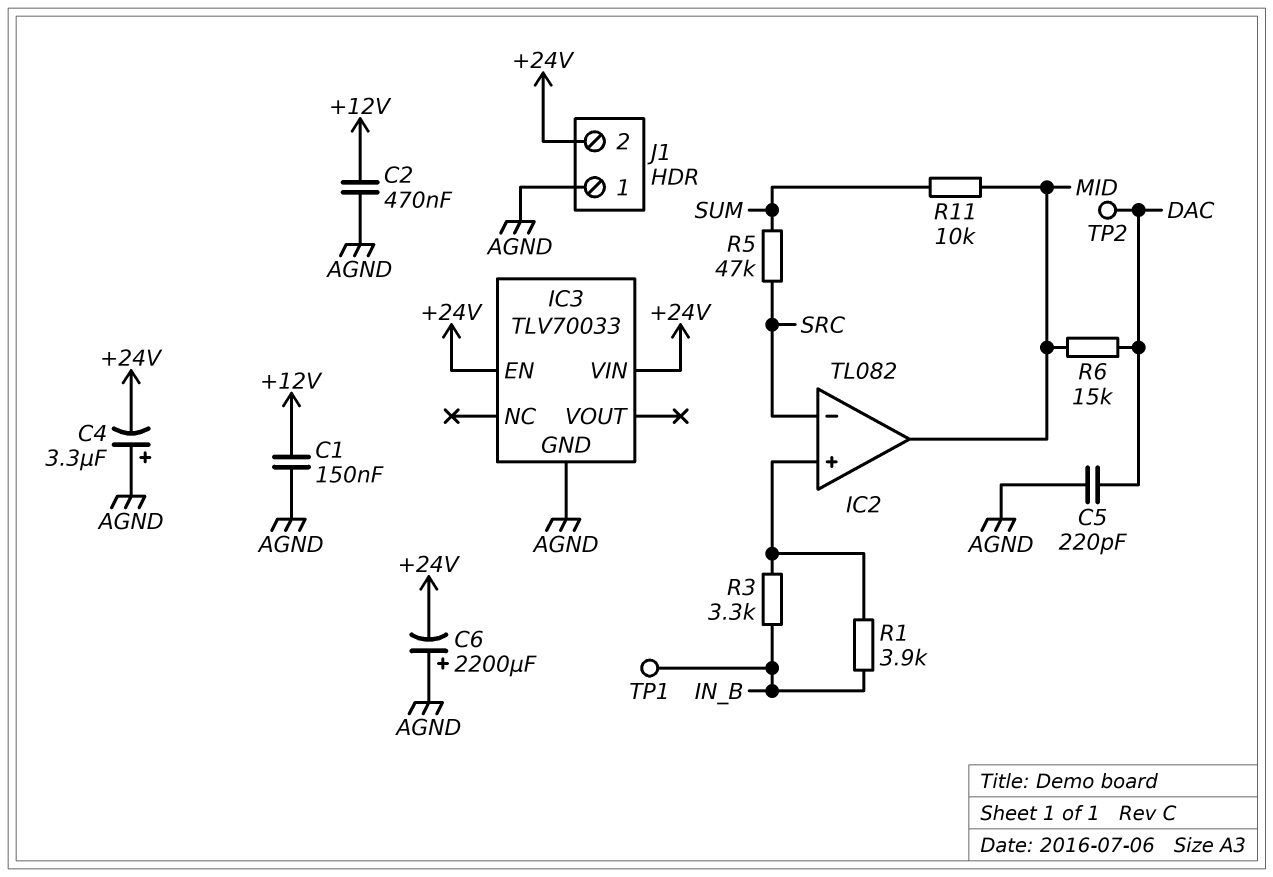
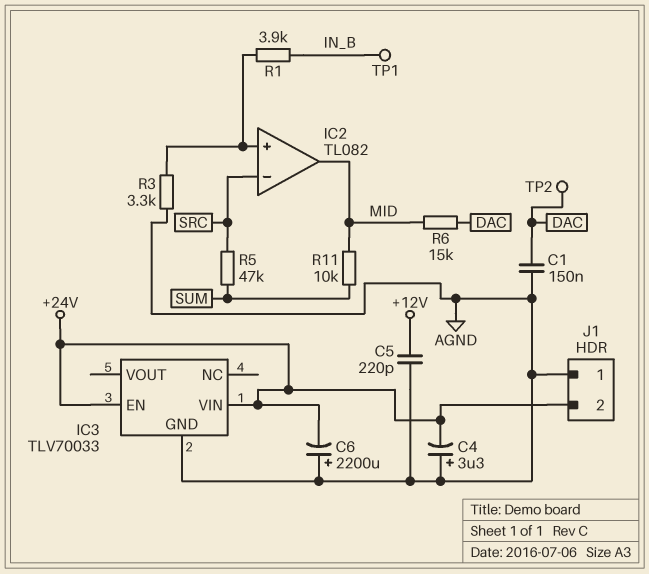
C1: 150nF (+12V, AGND) -> 150nF (AGND, DAC)
C2: 470nF (+12V, AGND) -> none
C5: 220pF (AGND, DAC) -> 220pF (+12V, AGND)
R3: 3.3k (IC2/in+, IN_B) -> 3.3k (AGND, IC2/in+)

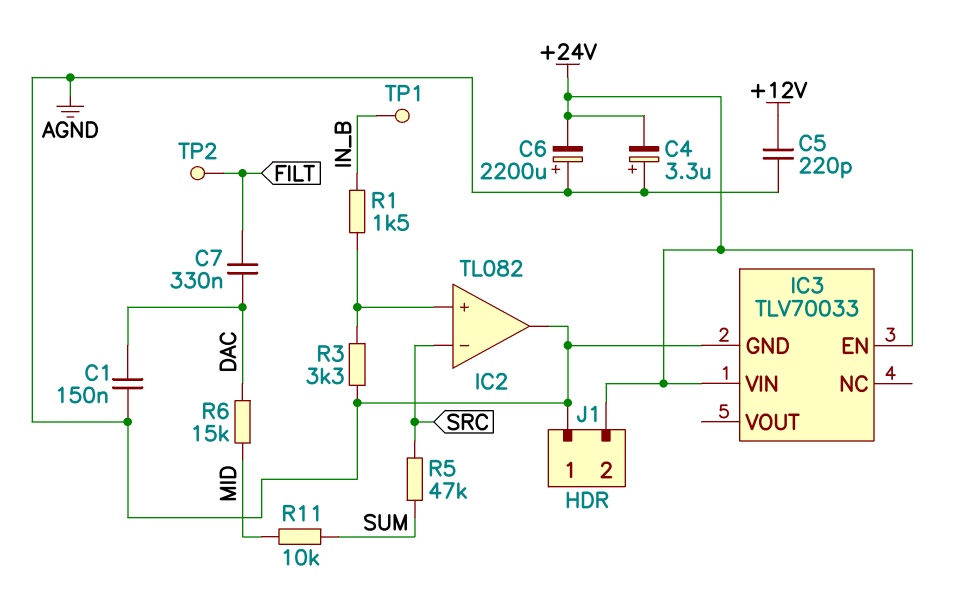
C7: none -> 330nF (DAC, FILT)
IC2 pin out: MID -> AGND
R1: 3.9k (IC2/in+, IN_B) -> 1.5k (IC2/in+, IN_B)
TP2: test point (DAC) -> test point (FILT)

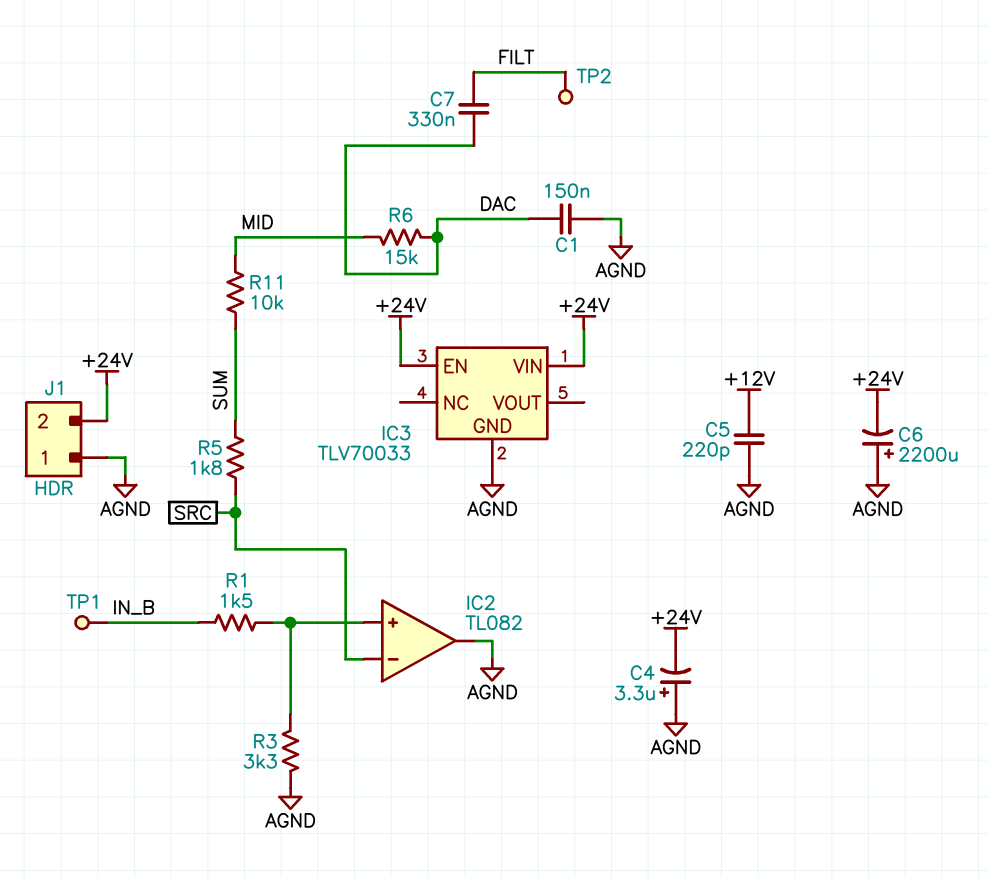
R5: 47k (SRC, SUM) -> 1.8k (SRC, SUM)

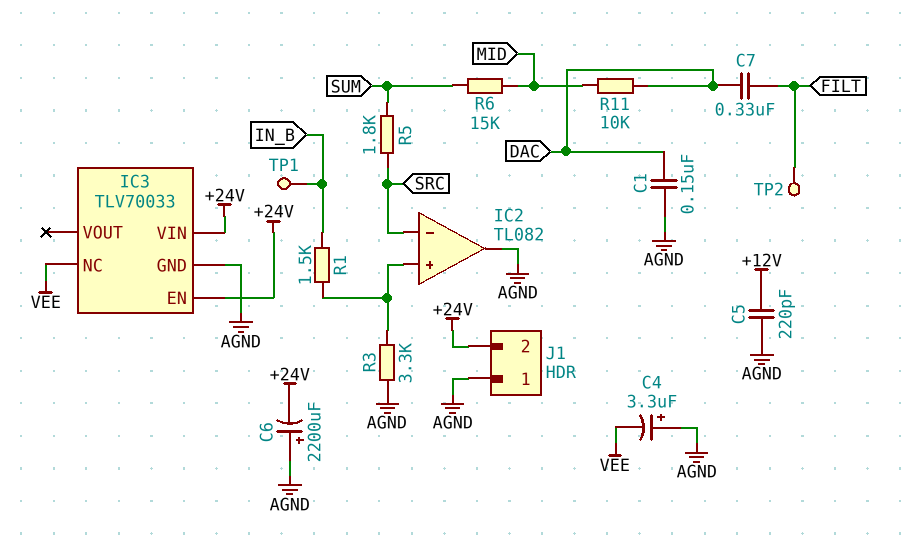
C4: 3.3uF (plus AGND, minus +24V) -> 3.3uF (plus AGND, minus VEE)
IC3 pin NC: none -> VEE
R6: 15k (DAC, MID) -> 15k (MID, SUM)
R11: 10k (MID, SUM) -> 10k (DAC, MID)

